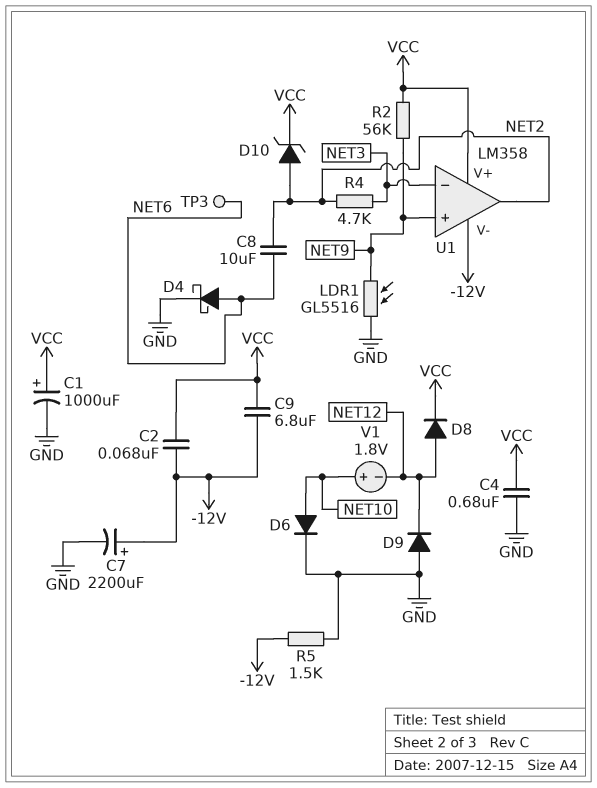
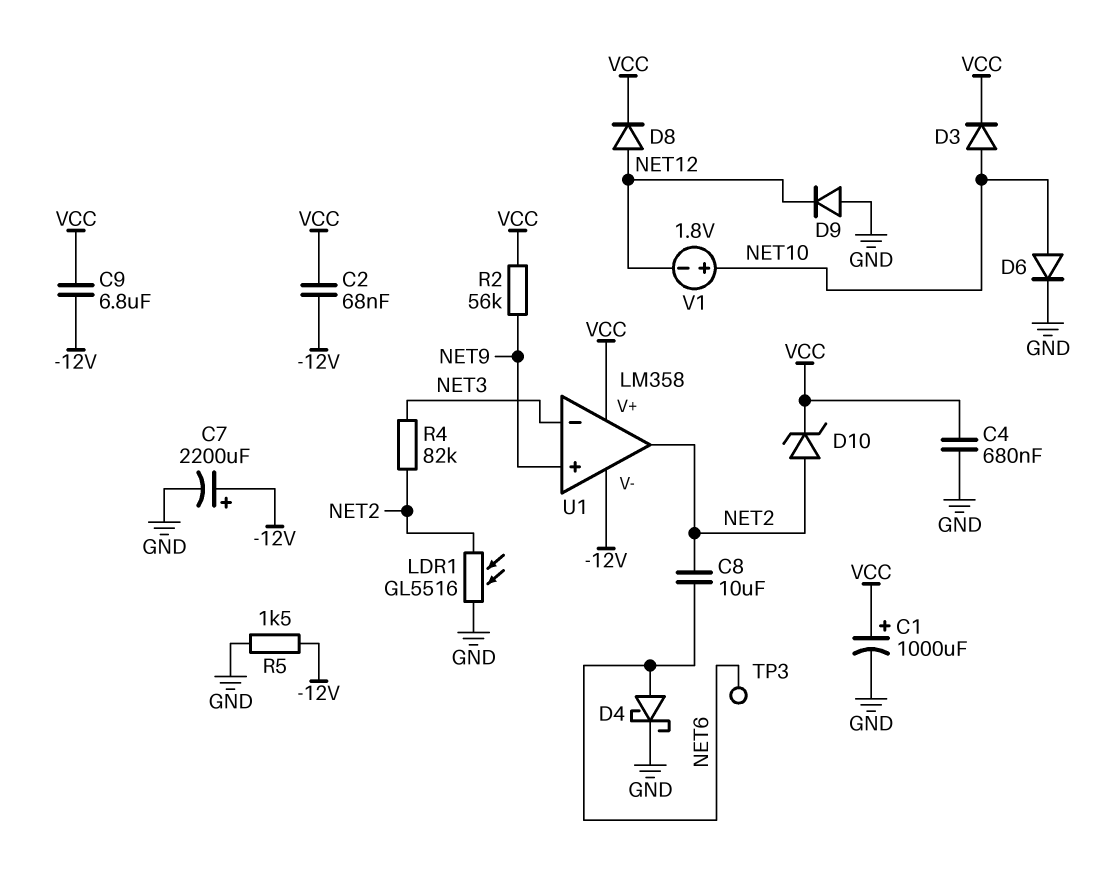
D3: none -> diode (A NET10, K VCC)
LDR1: GL5516 (GND, NET9) -> GL5516 (GND, NET2)
R4: 4.7k (NET2, NET3) -> 82k (NET2, NET3)

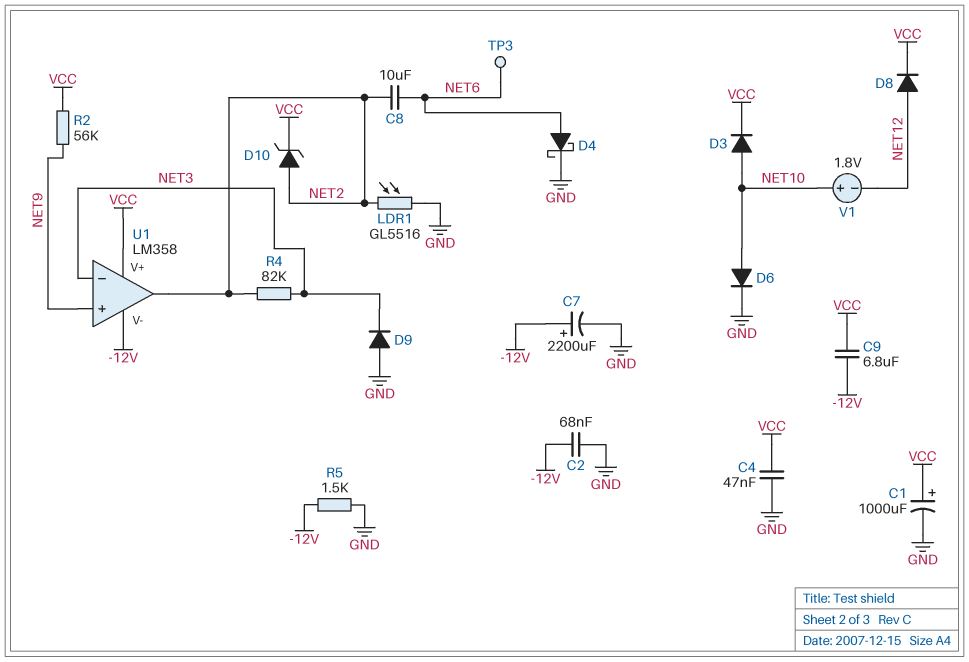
C2: 68nF (-12V, VCC) -> 68nF (-12V, GND)
C4: 680nF (GND, VCC) -> 47nF (GND, VCC)
D9: diode (A GND, K NET12) -> diode (A GND, K NET3)

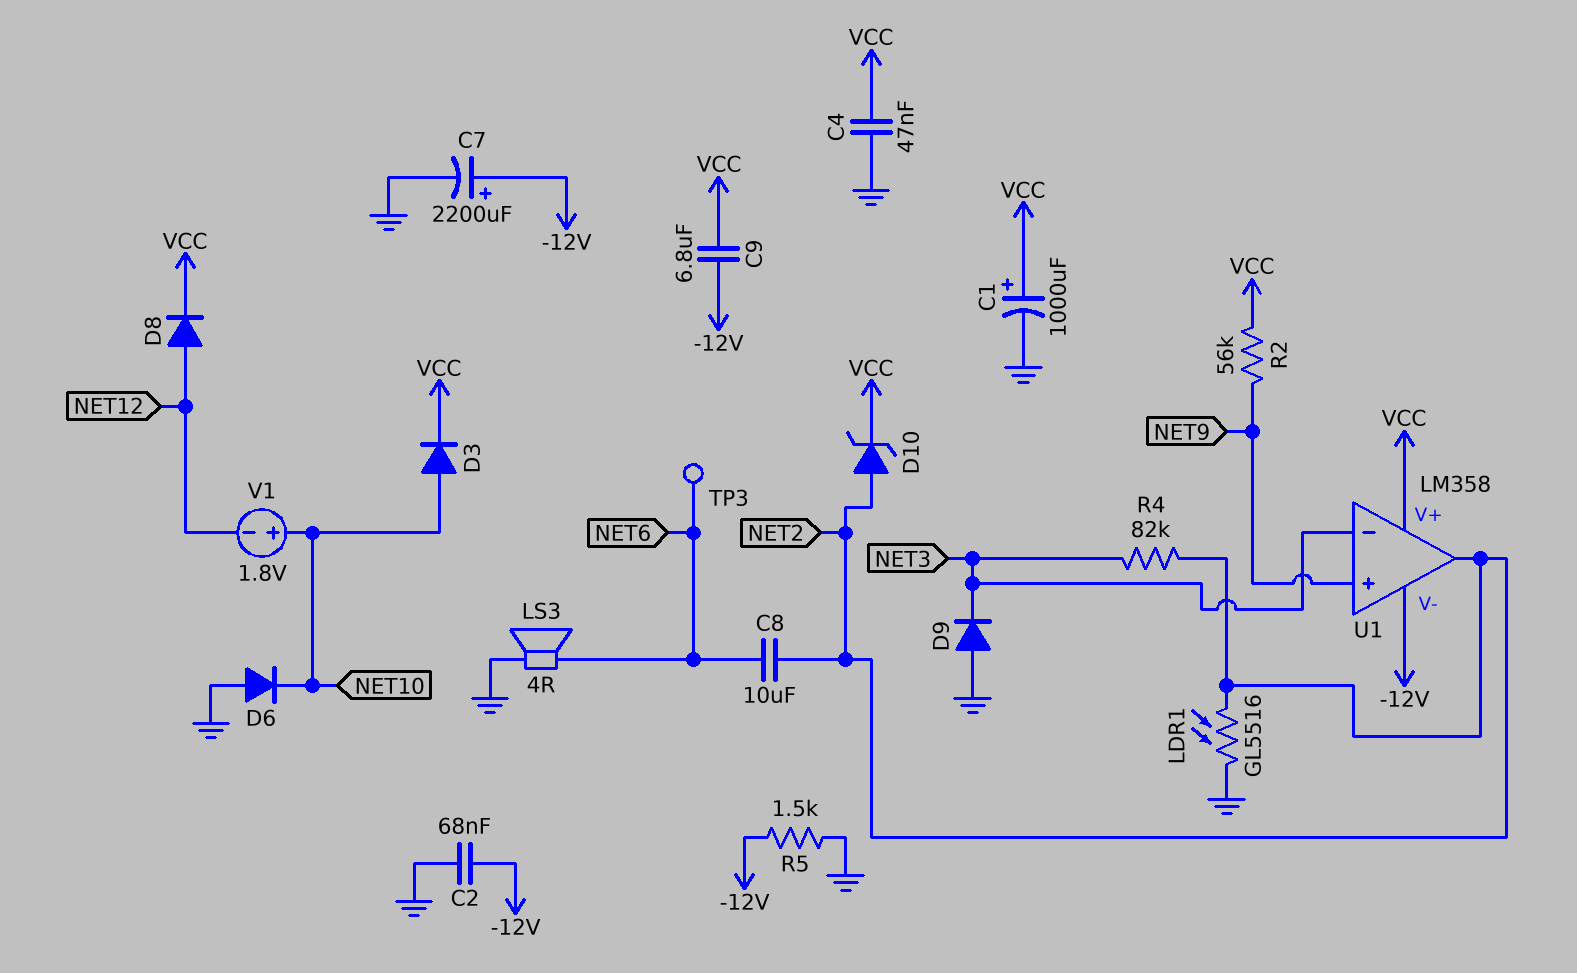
D4: schottky (A NET6, K GND) -> none
D6: diode (A NET10, K GND) -> diode (A GND, K NET10)
LS3: none -> speaker 4R (GND, NET6)

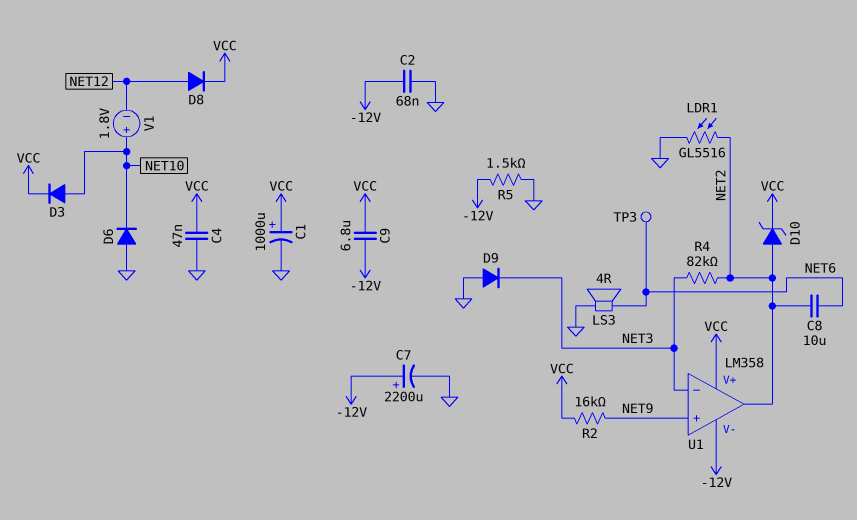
R2: 56k (NET9, VCC) -> 16k (NET9, VCC)

